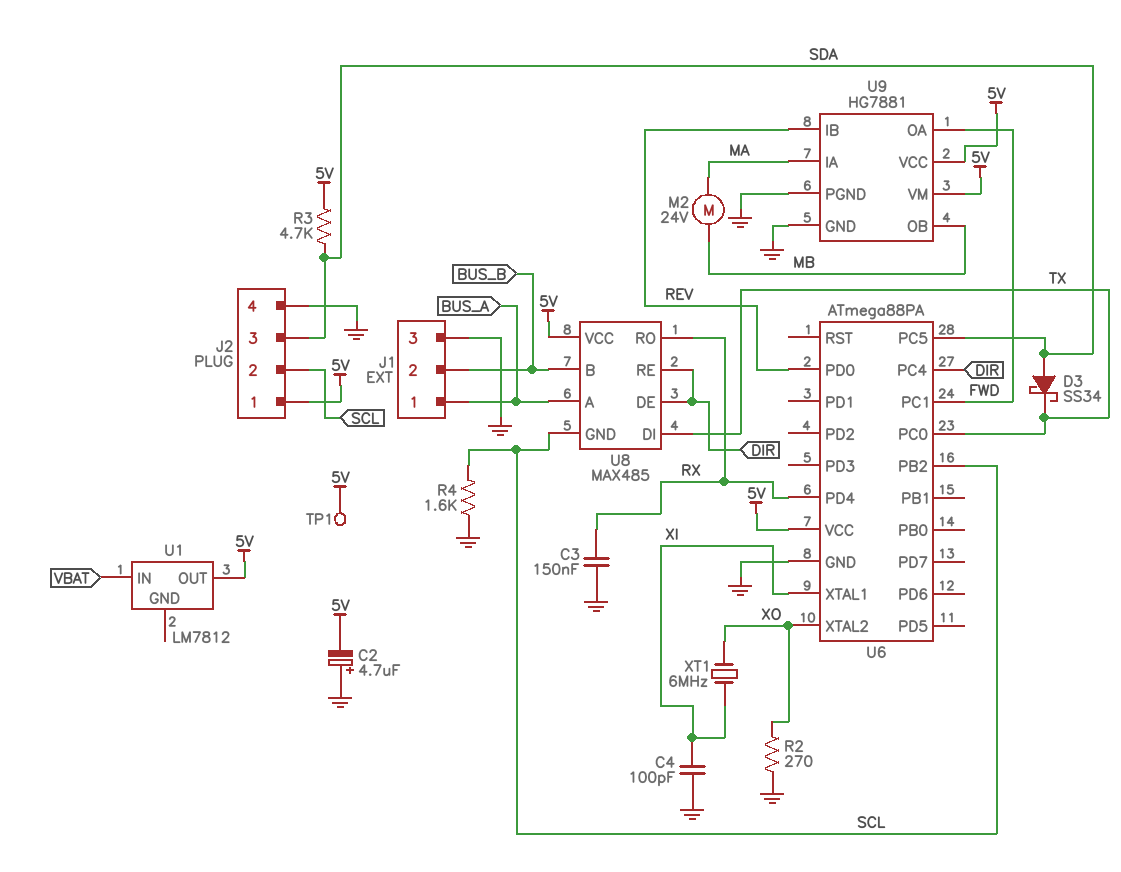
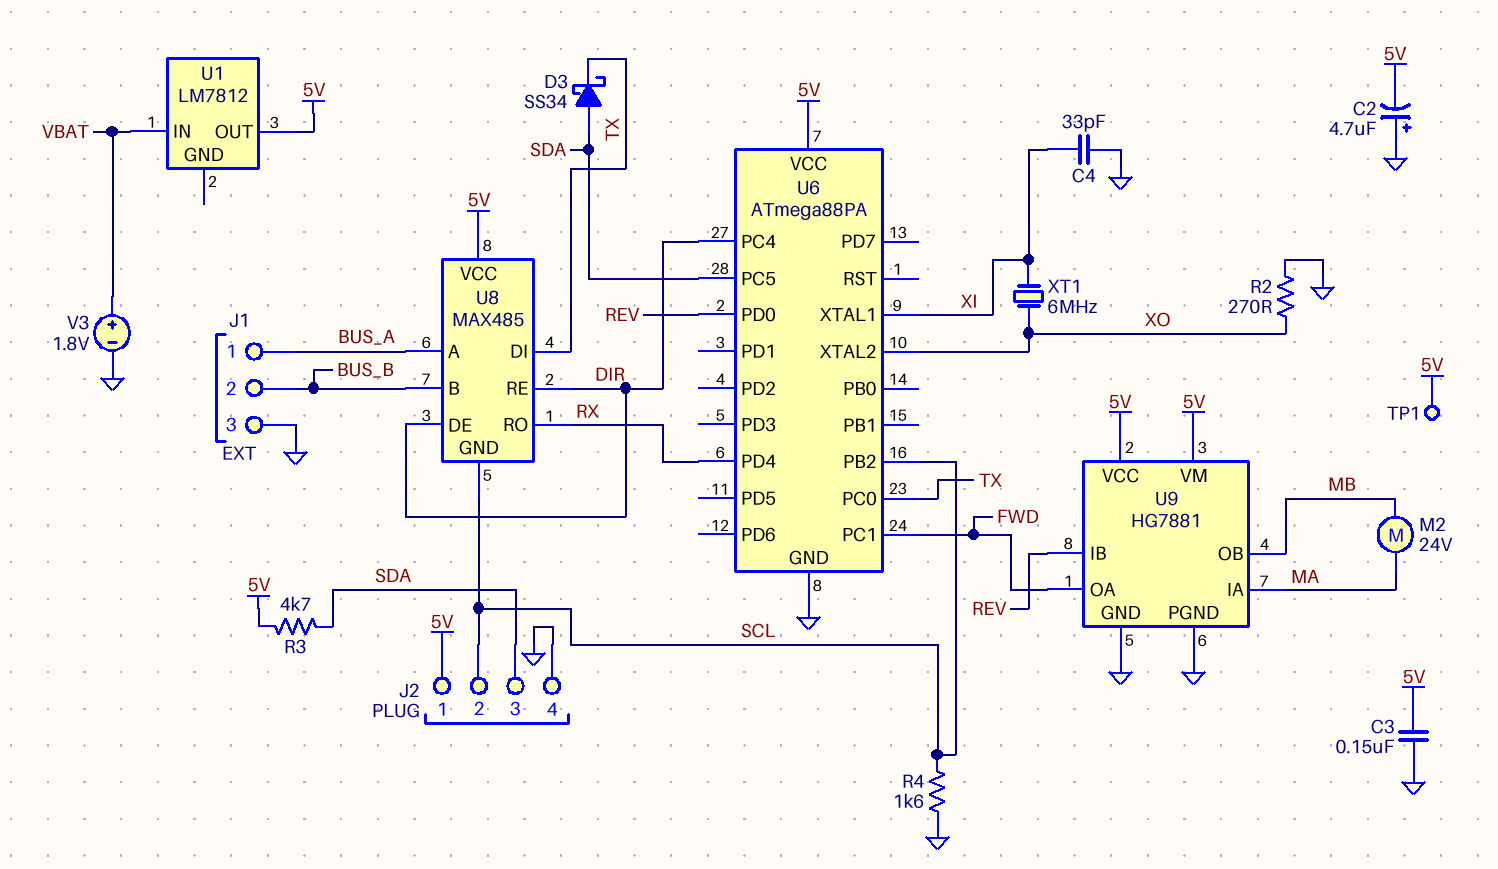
C3: 150nF (GND, RX) -> 150nF (5V, GND)
C4: 100pF (GND, XI) -> 33pF (GND, XI)
V3: none -> 1.8V (plus VBAT, minus GND)

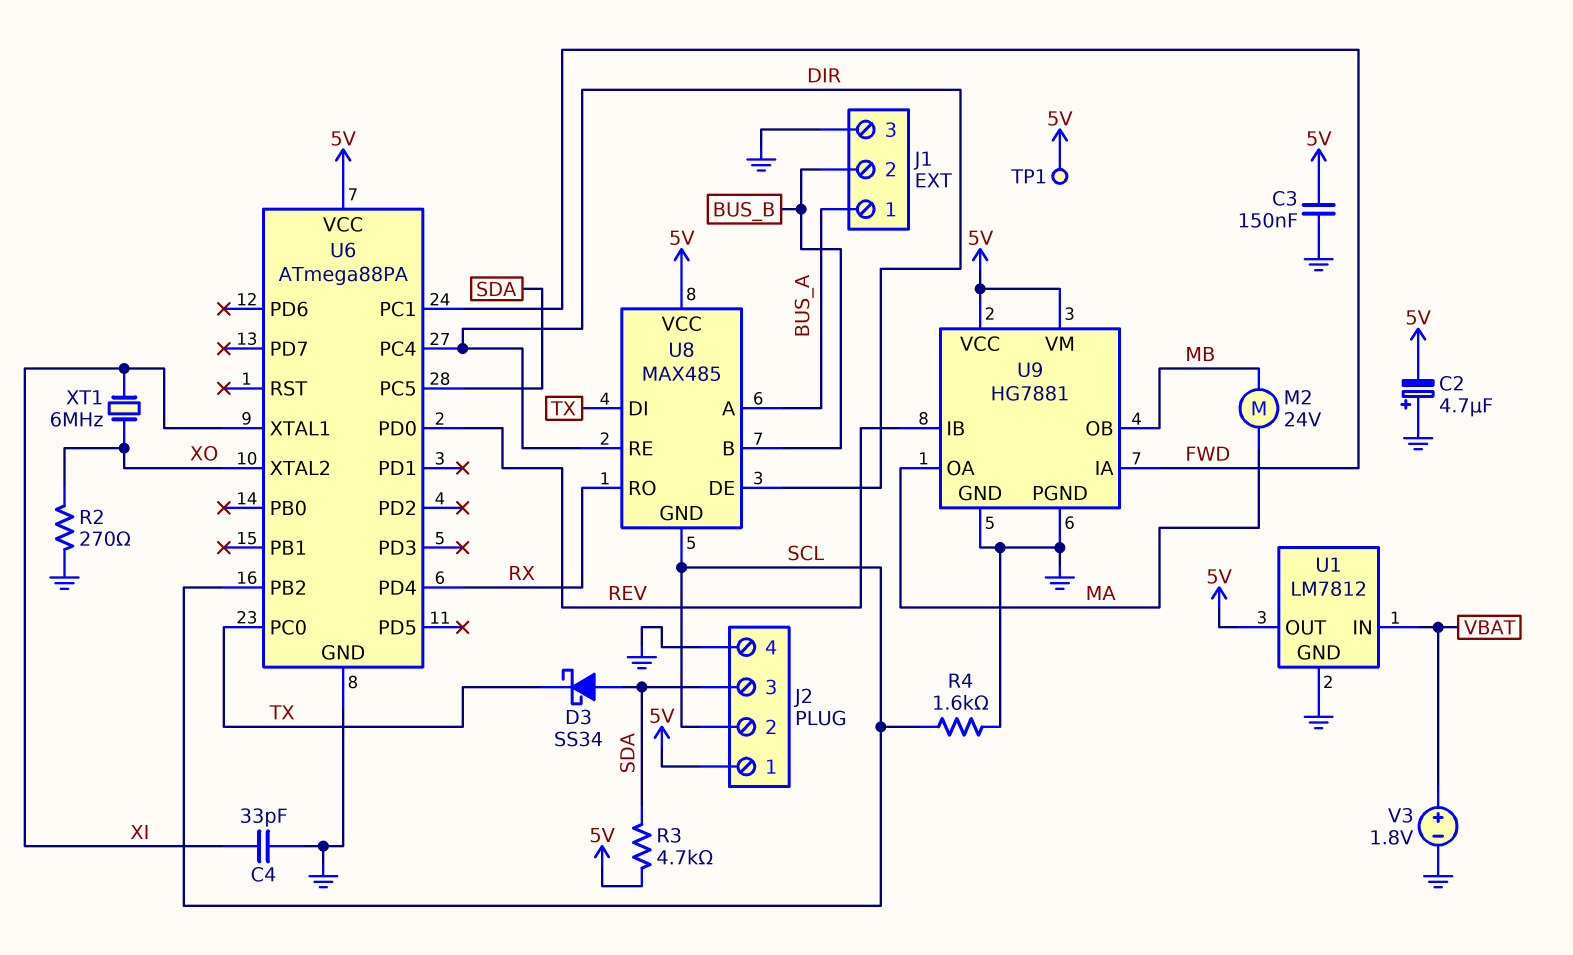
U1 pin GND: none -> GND
U9 pin IA: MA -> FWD
U9 pin OA: FWD -> MA

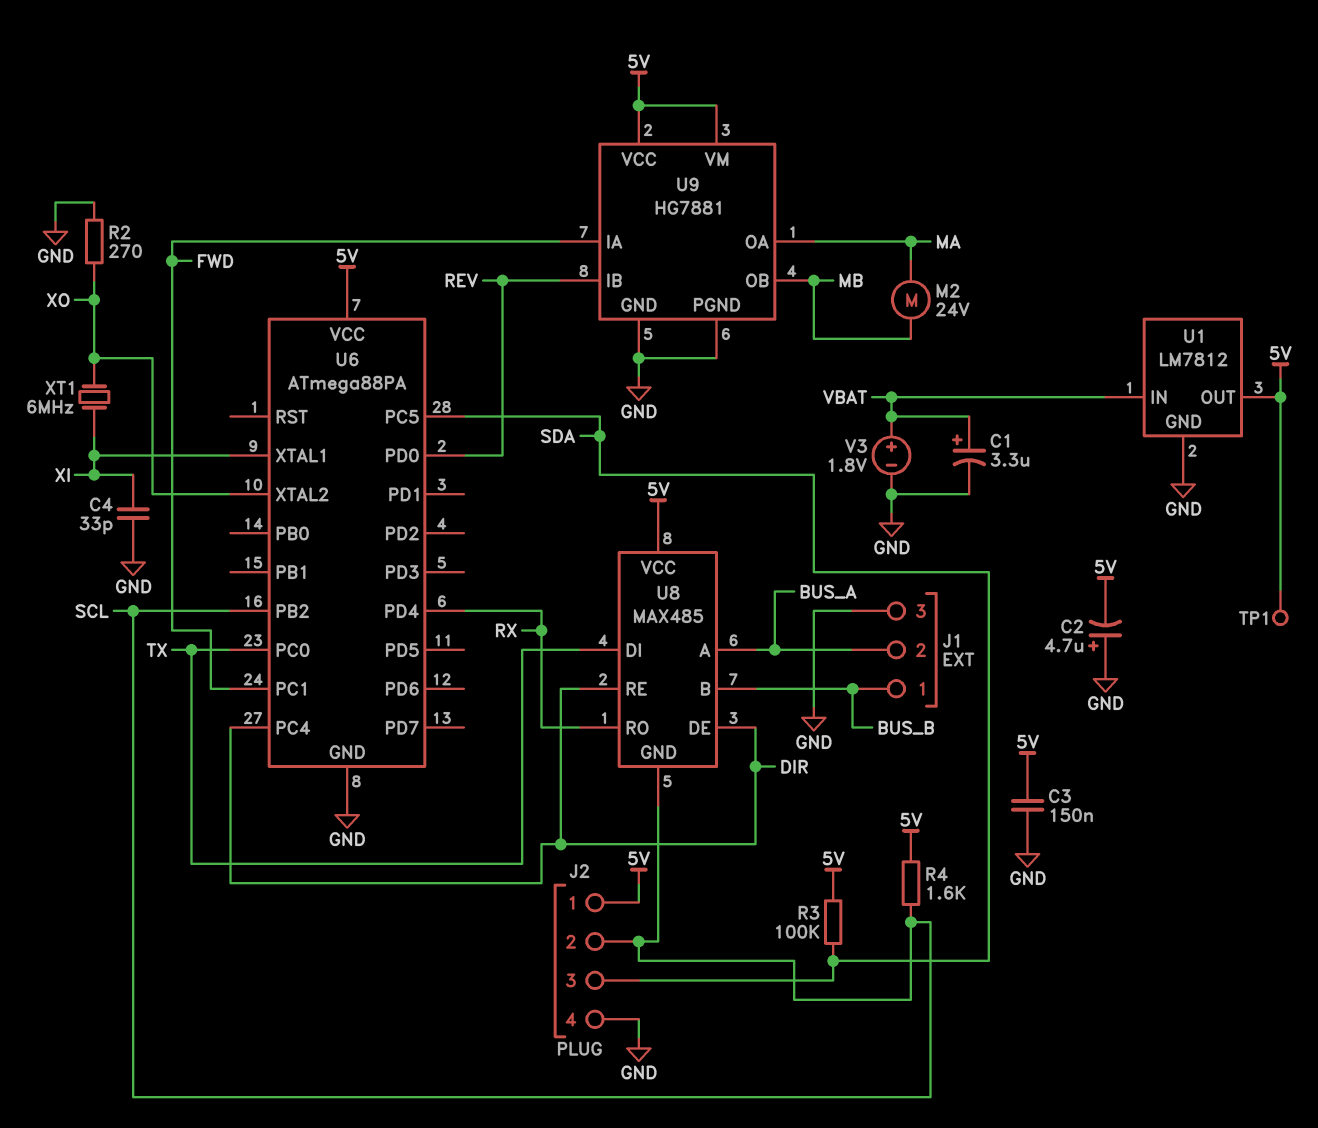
C1: none -> 3.3uF (plus VBAT, minus GND)
D3: schottky SS34 (A SDA, K TX) -> none
J1 pin 1: BUS_A -> BUS_B
J1 pin 2: BUS_B -> BUS_A
R3: 4.7k (5V, SDA) -> 100k (5V, SDA)
R4: 1.6k (GND, SCL) -> 1.6k (5V, SCL)

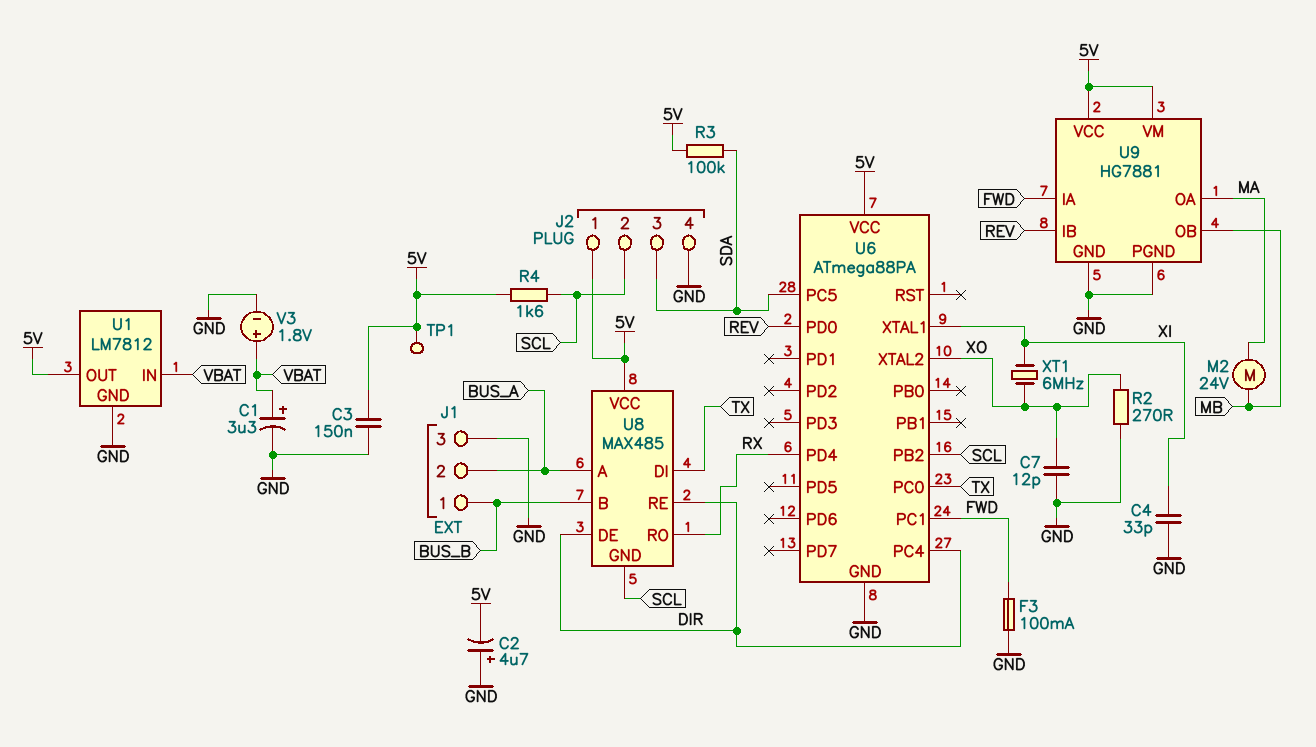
C7: none -> 12pF (GND, XO)
F3: none -> 100mA (FWD, GND)

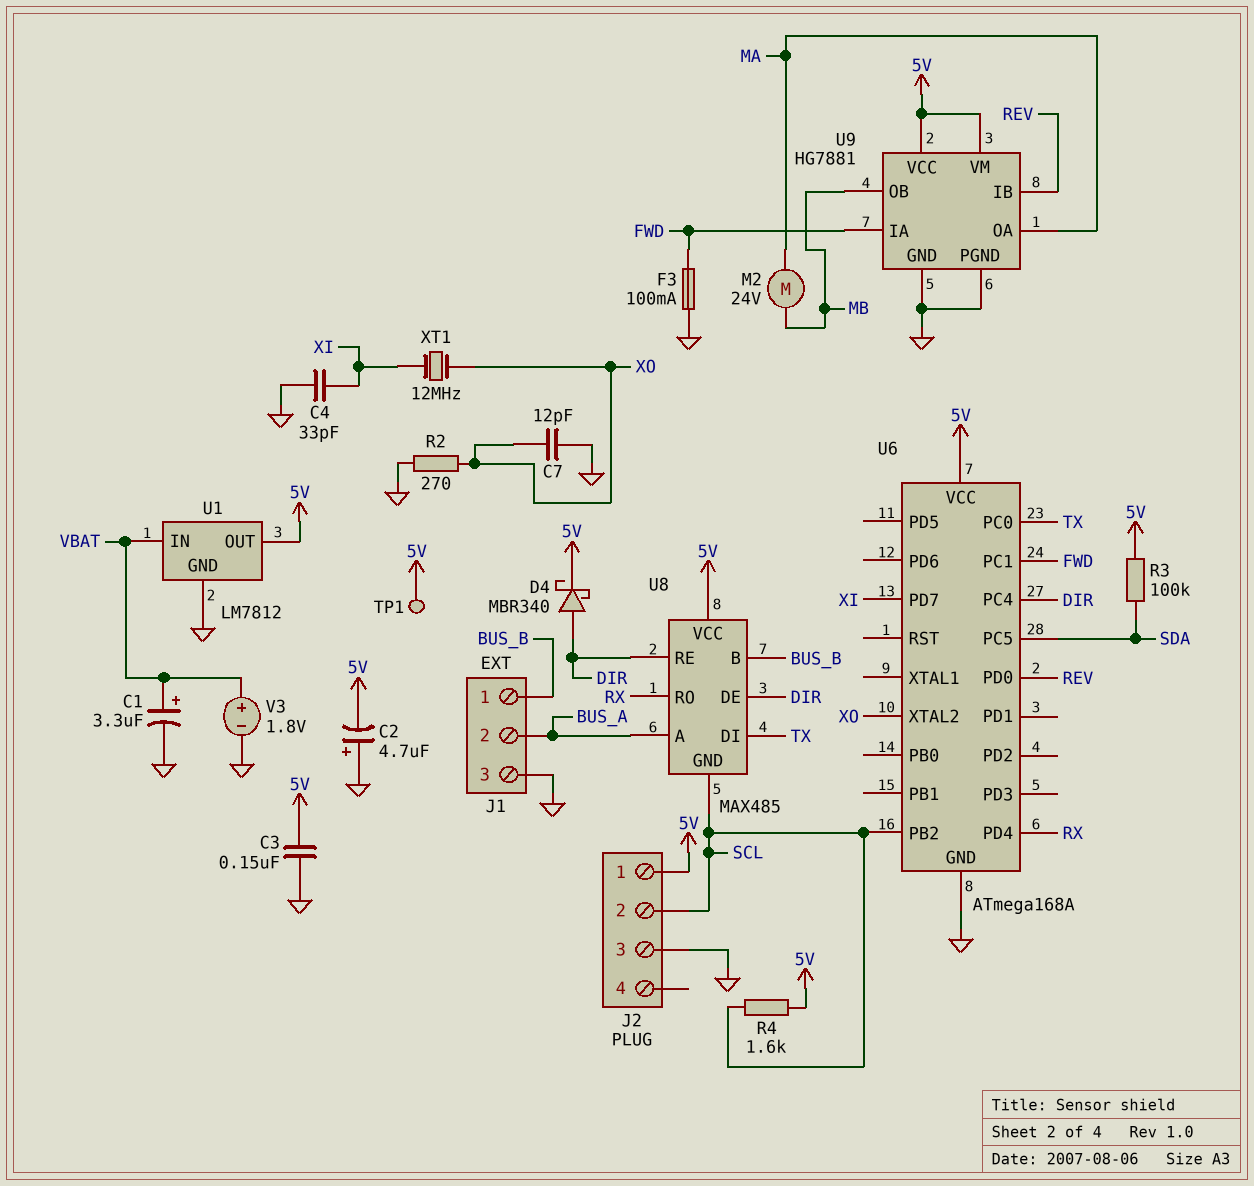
D4: none -> schottky MBR340 (A DIR, K 5V)
J2 pin 3: SDA -> GND
J2 pin 4: GND -> none
U6: ATmega88PA -> ATmega168A
U6 pin PD7: none -> XI
U6 pin XTAL1: XI -> none
XT1: 6MHz (XI, XO) -> 12MHz (XI, XO)

